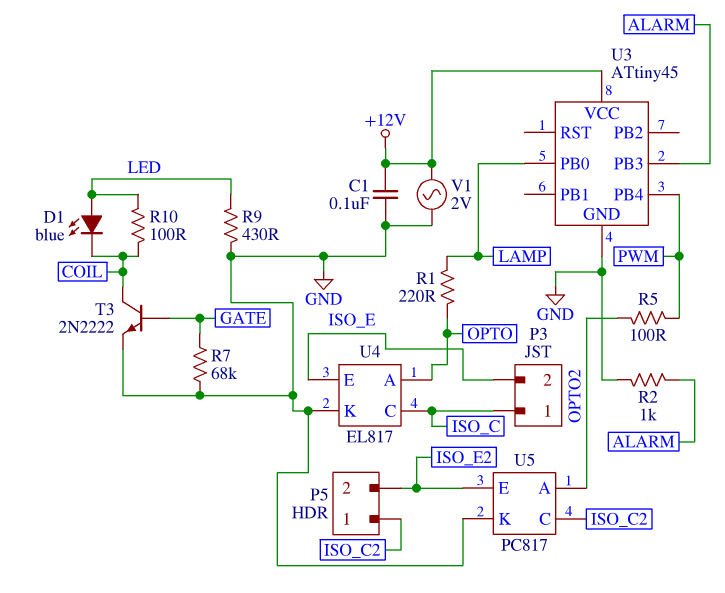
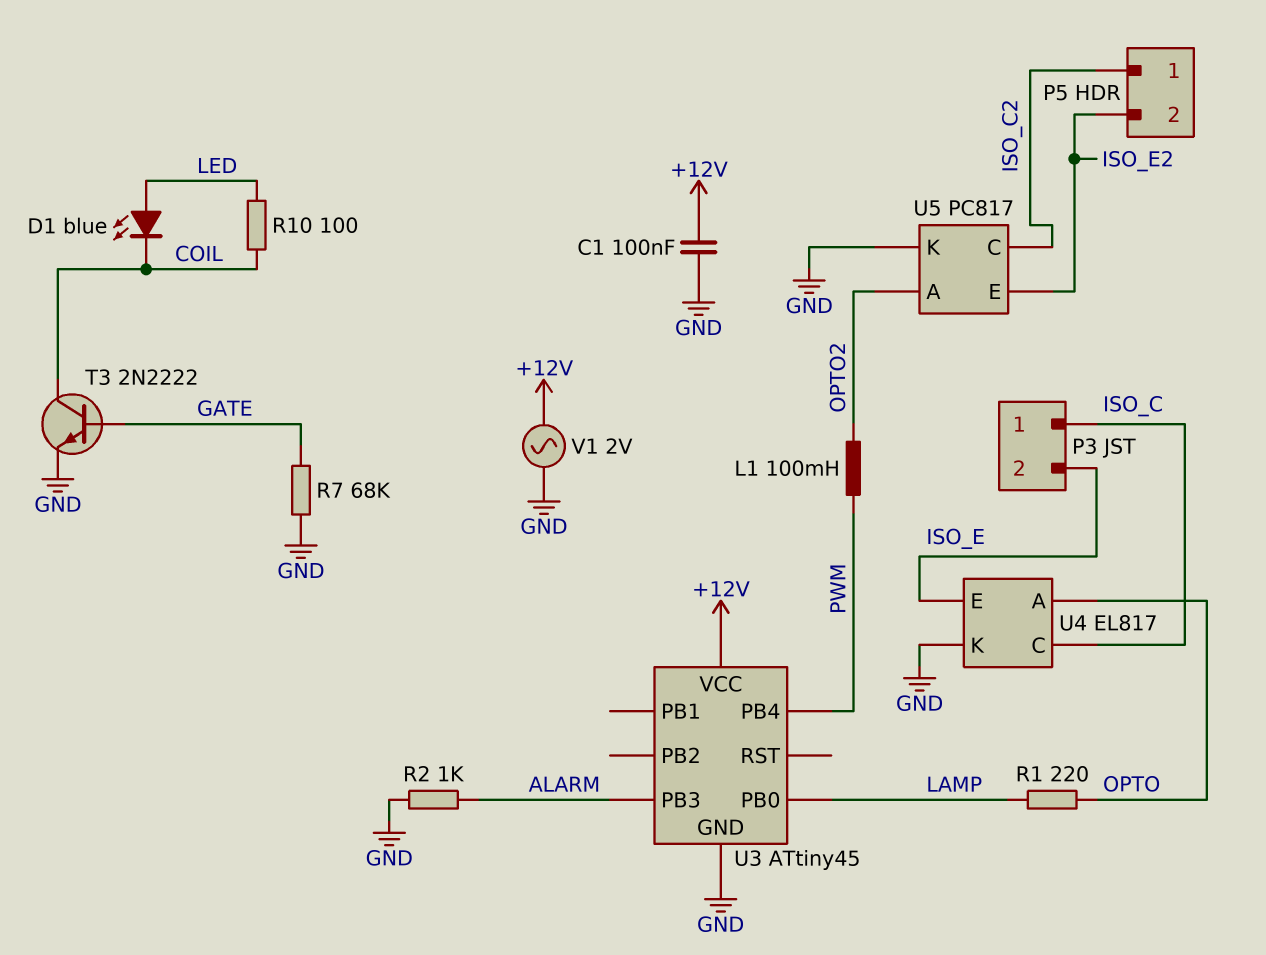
L1: none -> 100mH (OPTO2, PWM)
R5: 100 (OPTO2, PWM) -> none
R9: 430 (GND, LED) -> none

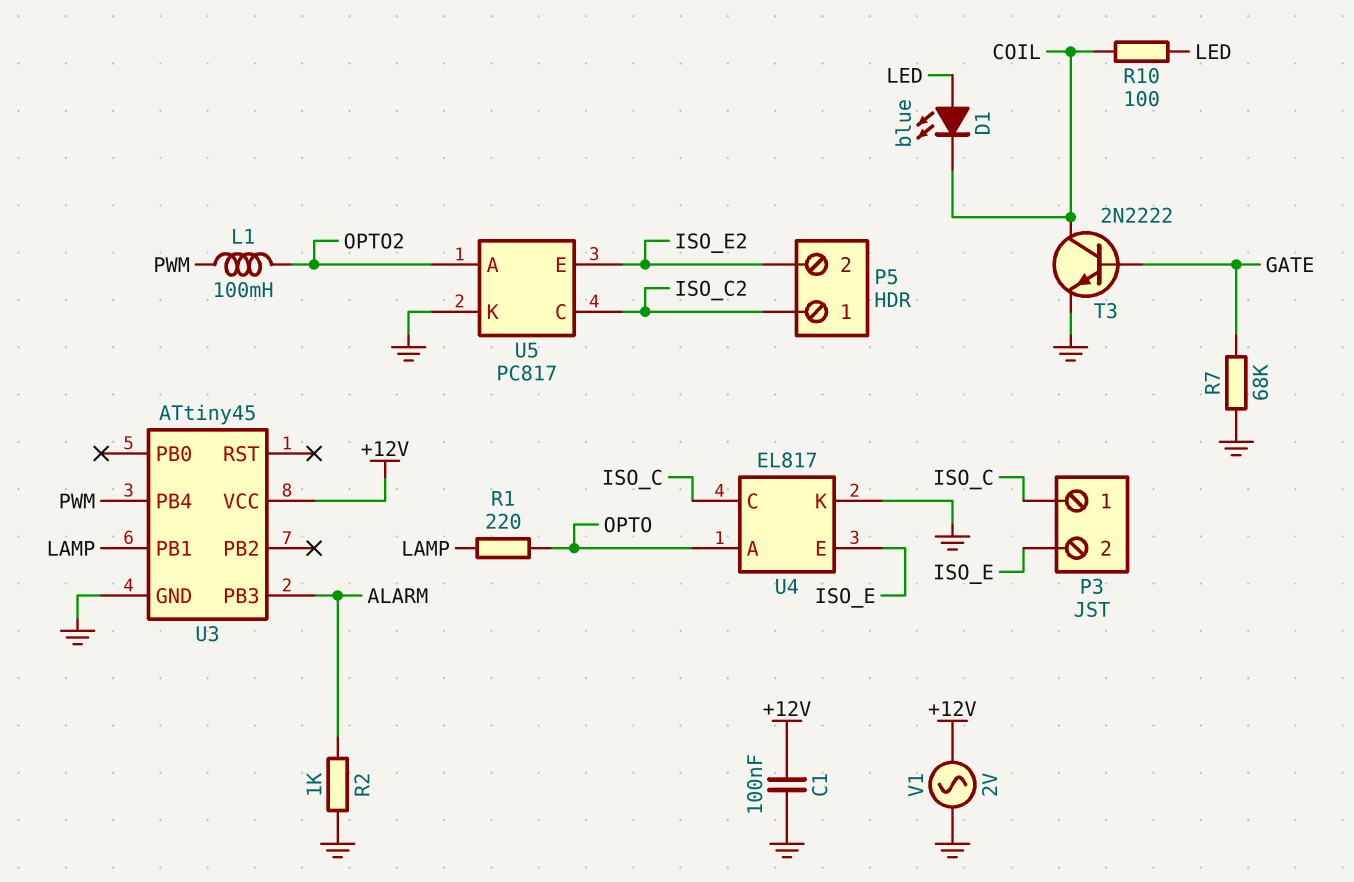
U3 pin PB0: LAMP -> none
U3 pin PB1: none -> LAMP

